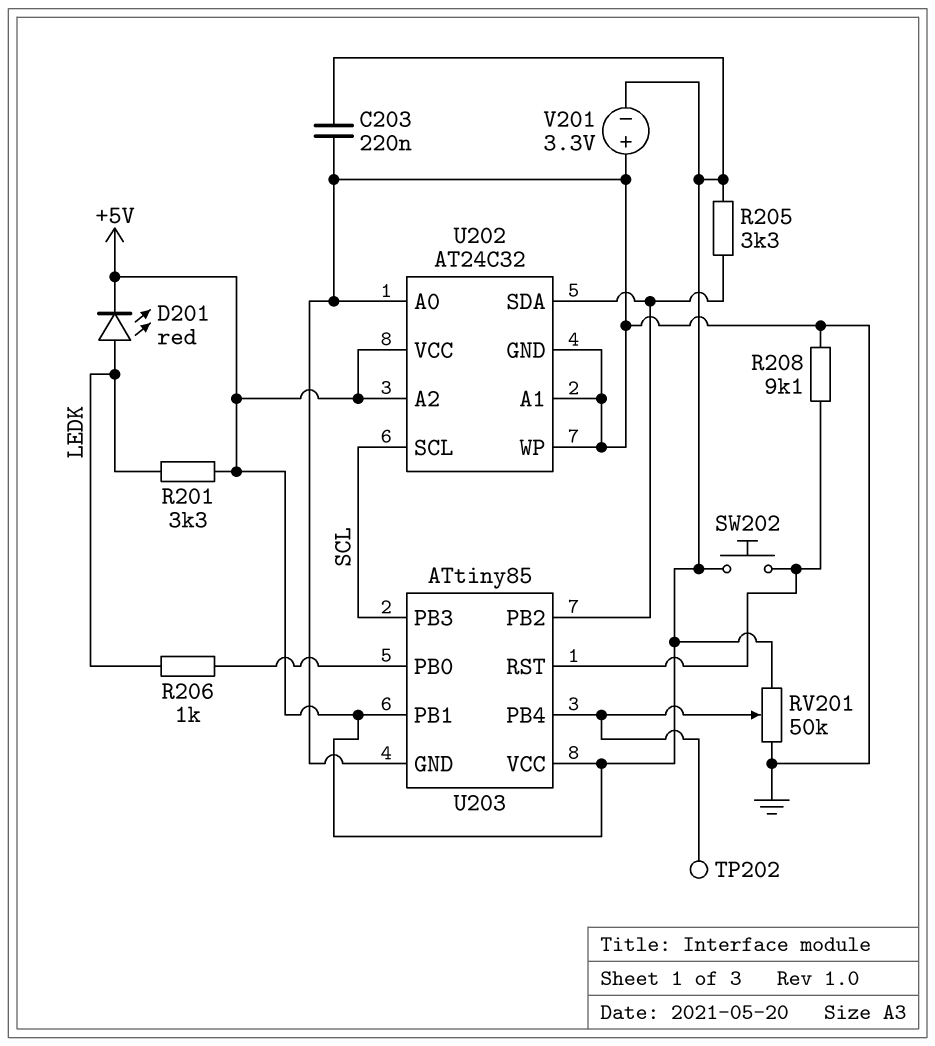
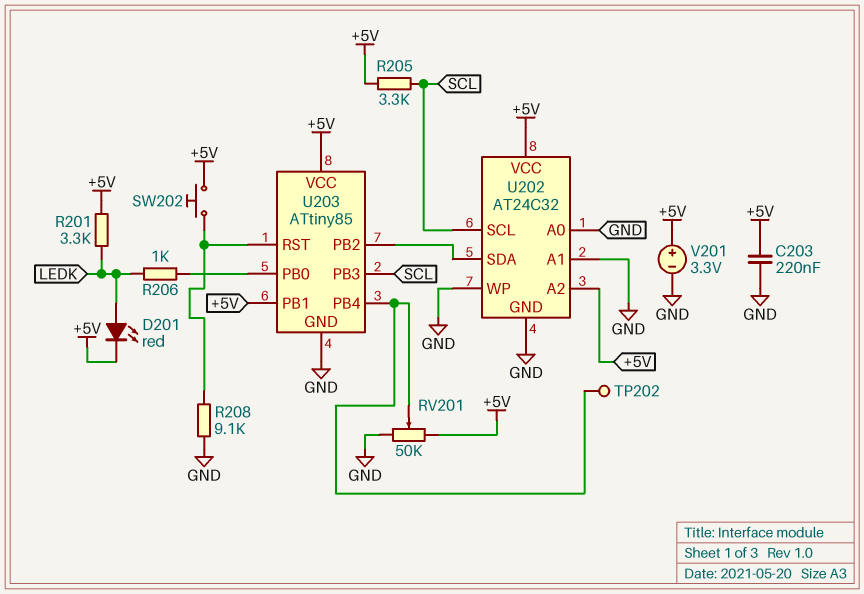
R205: 3.3k (+5V, U202/SDA) -> 3.3k (+5V, SCL)
V201: 3.3V (plus GND, minus +5V) -> 3.3V (plus +5V, minus GND)

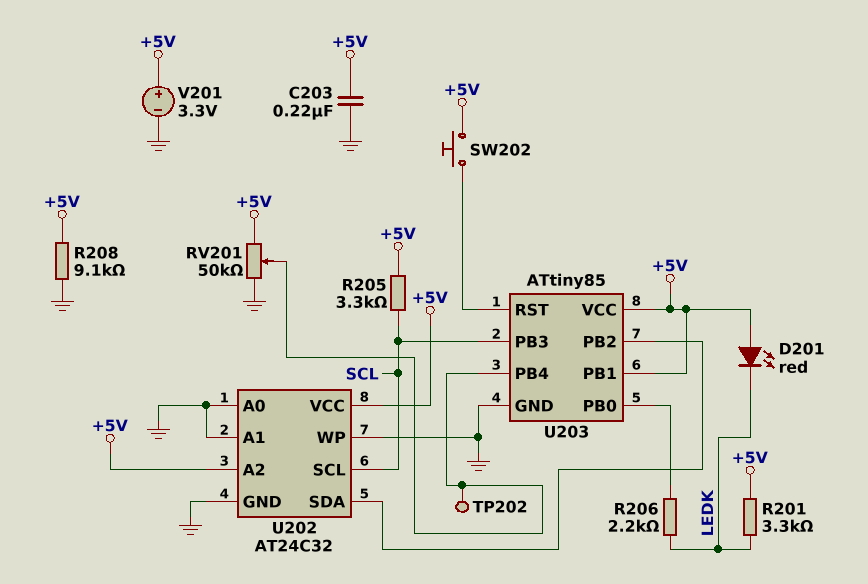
D201: LED red (A LEDK, K +5V) -> LED red (A +5V, K LEDK)
R206: 1k (LEDK, U203/PB0) -> 2.2k (LEDK, U203/PB0)
R208: 9.1k (GND, U203/RST) -> 9.1k (+5V, GND)

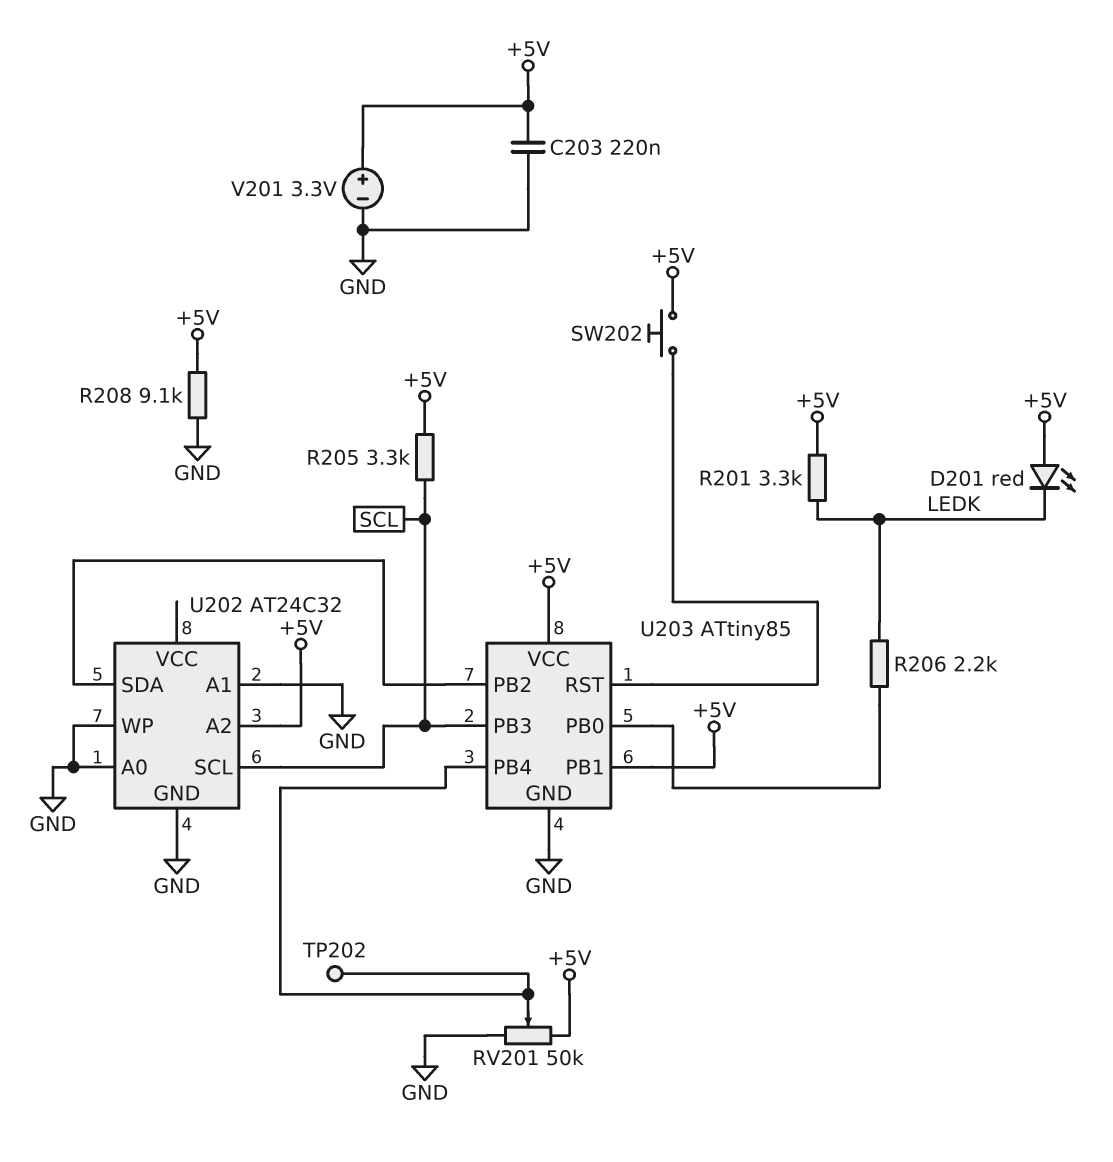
U202 pin VCC: +5V -> none

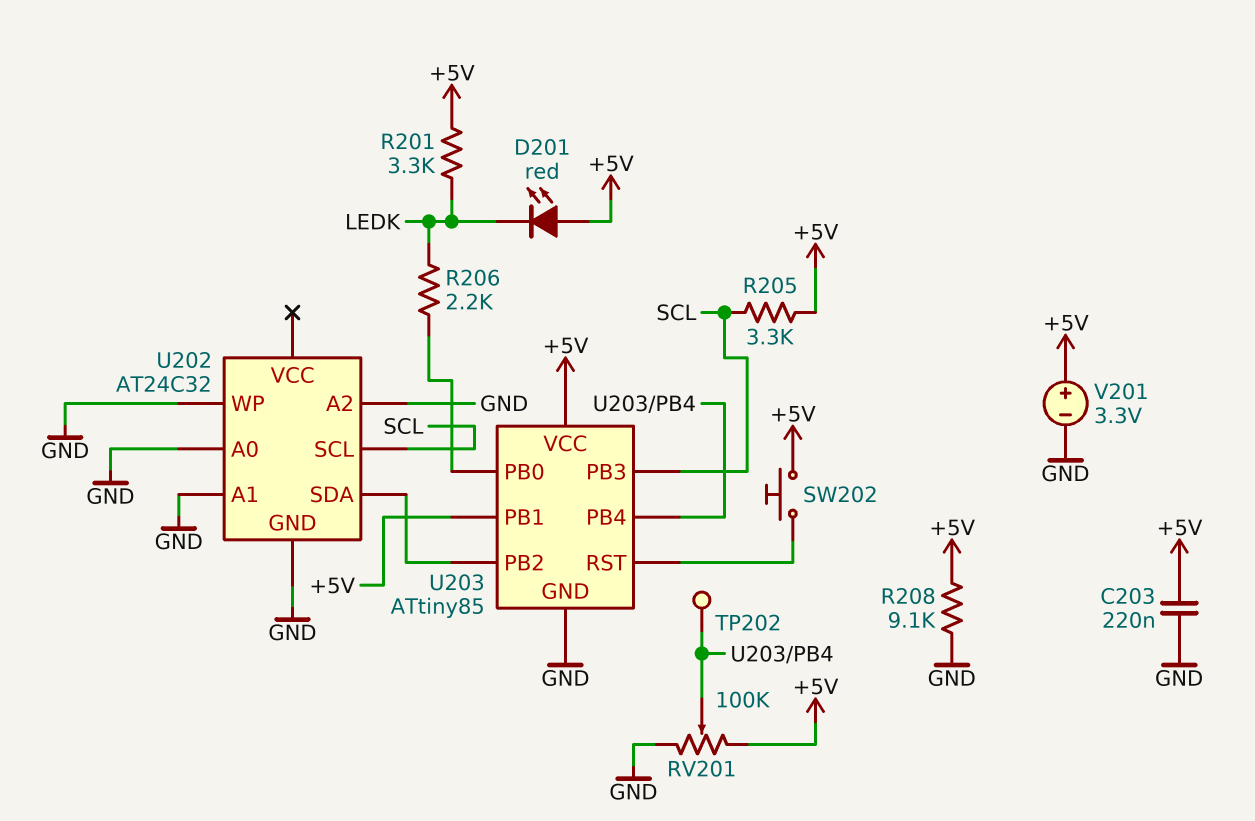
RV201: 50k (+5V, GND, wiper U203/PB4) -> 100k (+5V, GND, wiper U203/PB4)
U202 pin A2: +5V -> GND

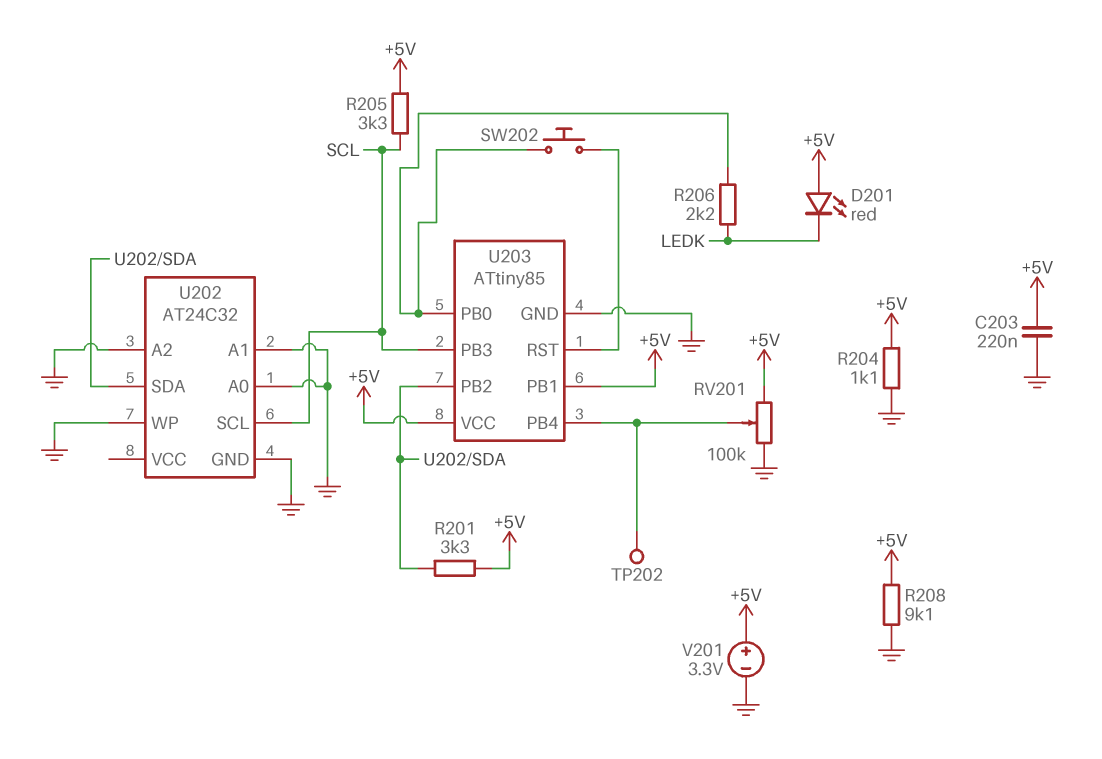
R201: 3.3k (+5V, LEDK) -> 3.3k (+5V, U202/SDA)
R204: none -> 1.1k (+5V, GND)
SW202: button (+5V, U203/RST) -> button (U203/PB0, U203/RST)

